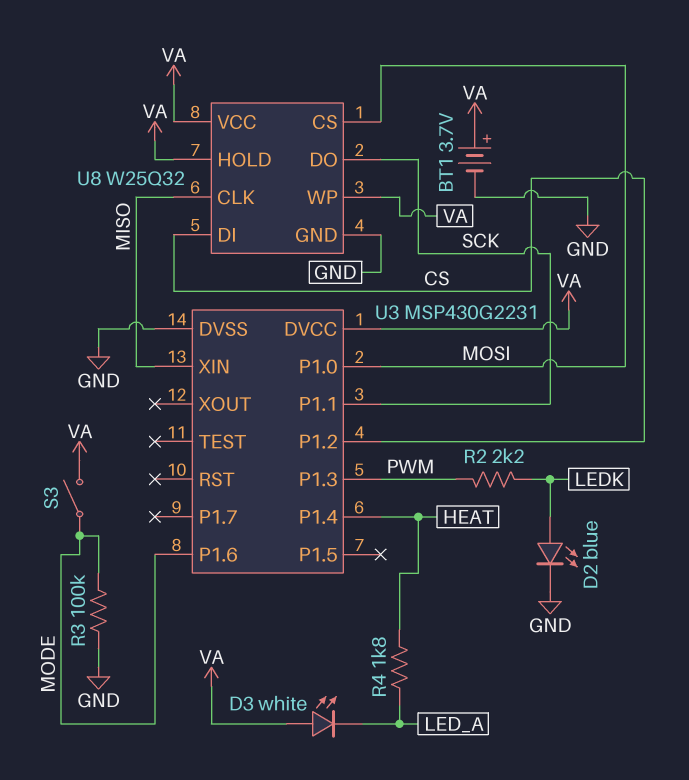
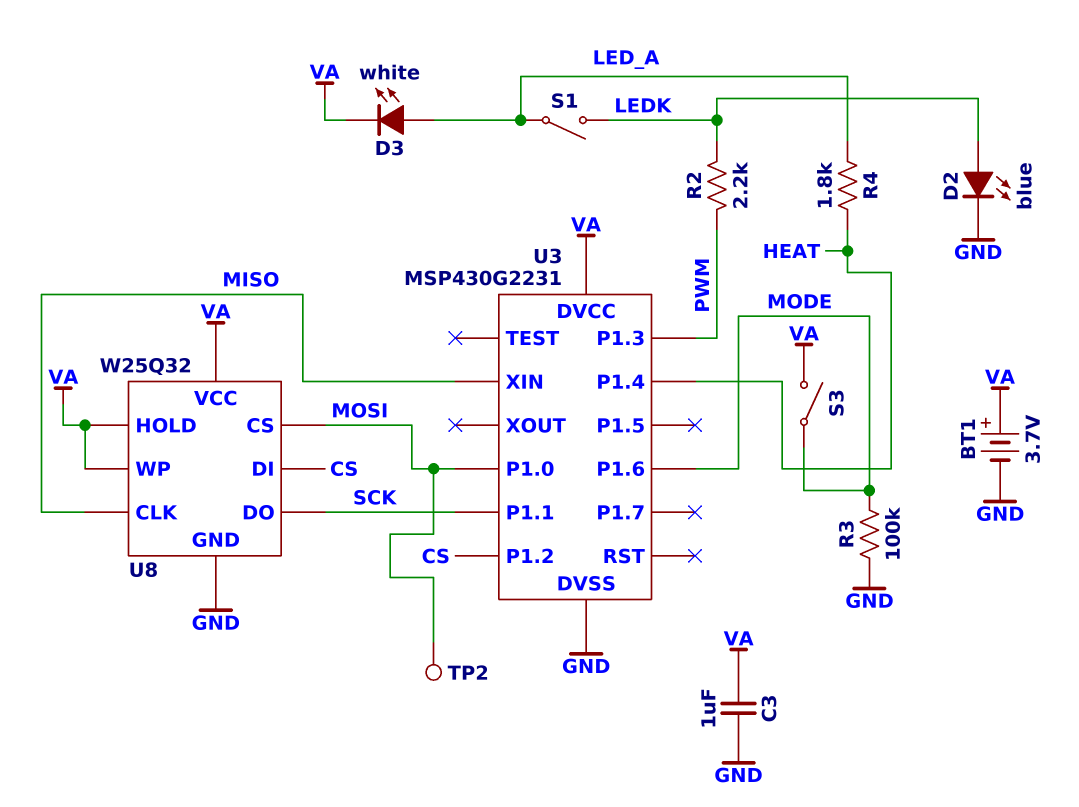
C3: none -> 1uF (GND, VA)
D3: LED white (A VA, K LED_A) -> LED white (A LED_A, K VA)
S1: none -> switch (LEDK, LED_A)
TP2: none -> test point (MOSI)

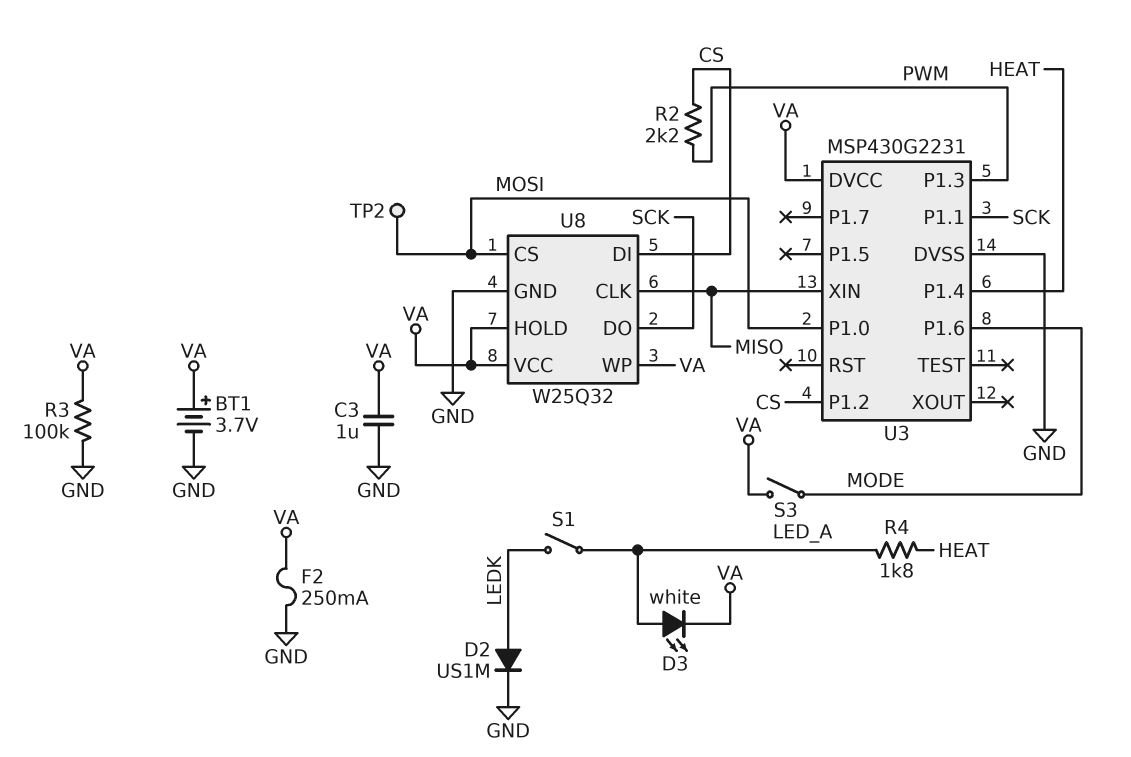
D2: LED blue (A LEDK, K GND) -> diode US1M (A LEDK, K GND)
F2: none -> 250mA (GND, VA)
R2: 2.2k (LEDK, PWM) -> 2.2k (CS, PWM)
R3: 100k (GND, MODE) -> 100k (GND, VA)

